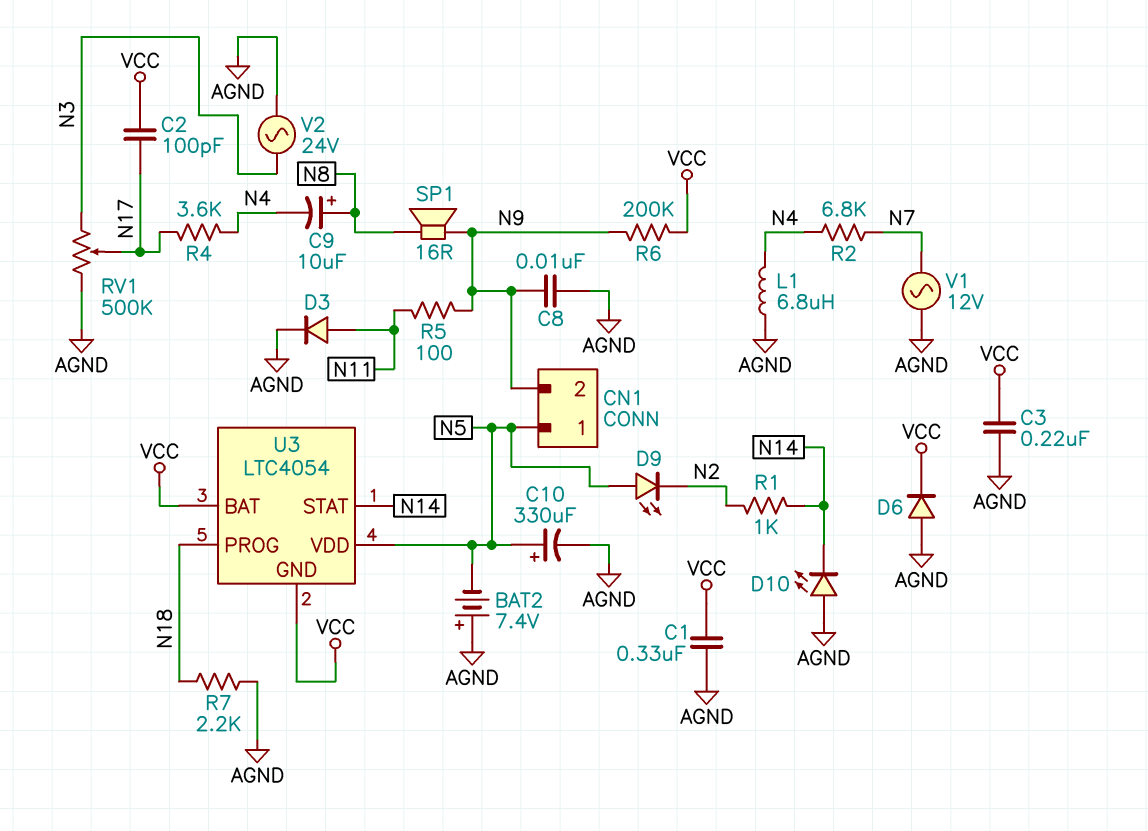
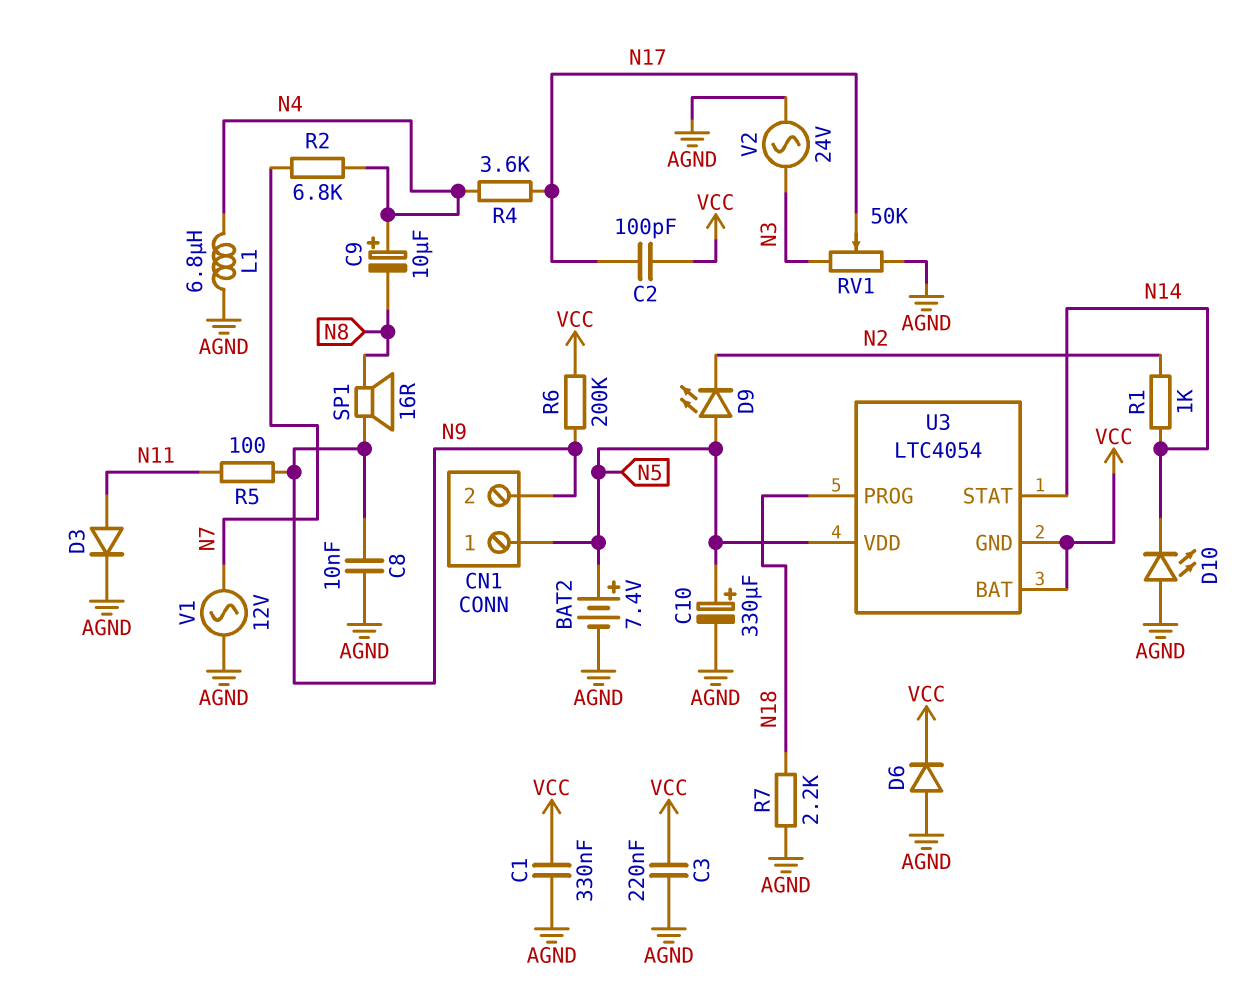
BAT2: 7.4V (plus AGND, minus N5) -> 7.4V (plus N5, minus AGND)
C9: 10uF (plus N8, minus N4) -> 10uF (plus N4, minus N8)
RV1: 500k (AGND, N3, wiper N17) -> 50k (AGND, N3, wiper N17)

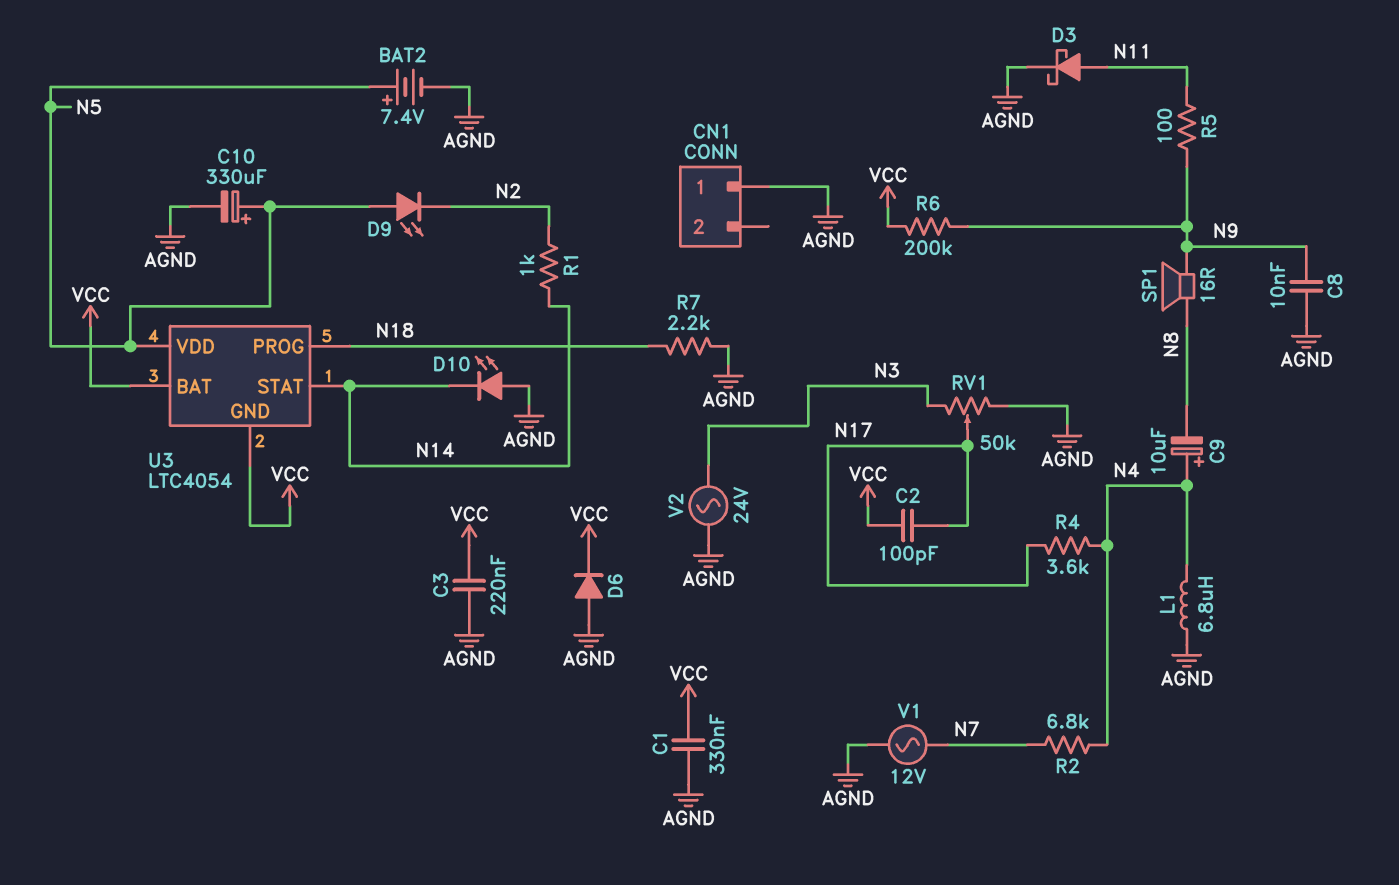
CN1 pin 1: N5 -> AGND
CN1 pin 2: N9 -> none
D3: diode (A N11, K AGND) -> schottky (A N11, K AGND)

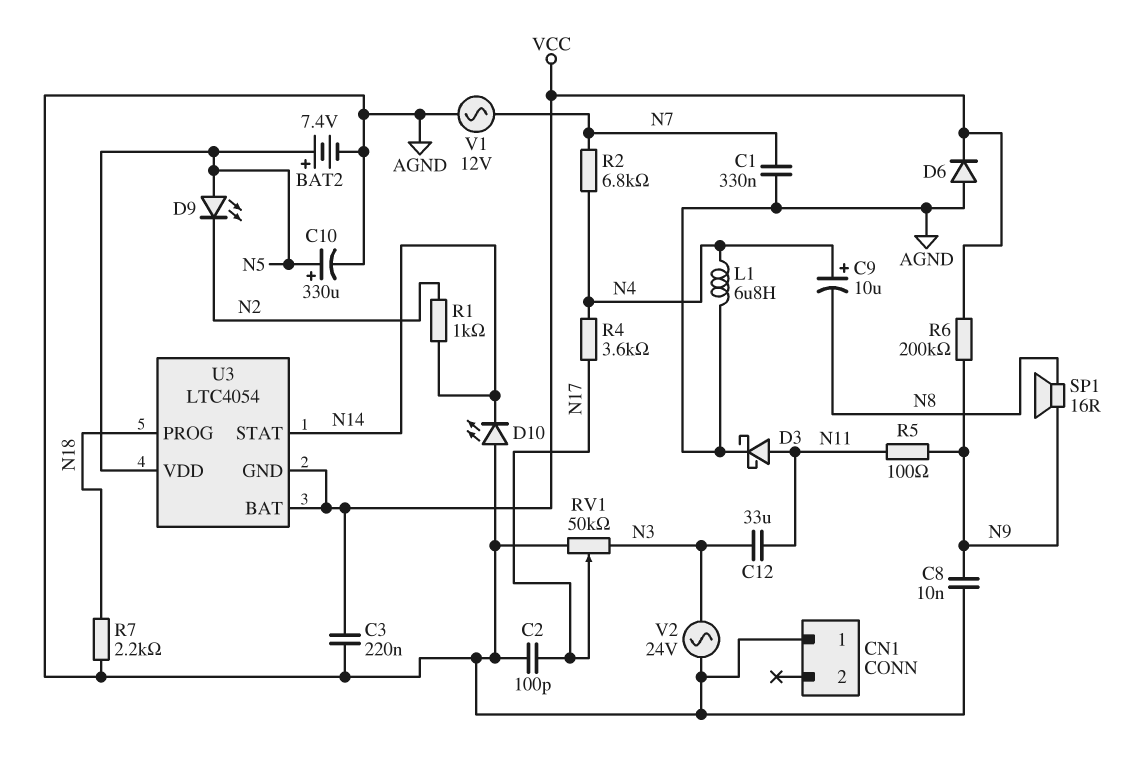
C1: 330nF (AGND, VCC) -> 330nF (AGND, N7)
C2: 100pF (N17, VCC) -> 100pF (AGND, N17)
C12: none -> 33uF (N3, N11)

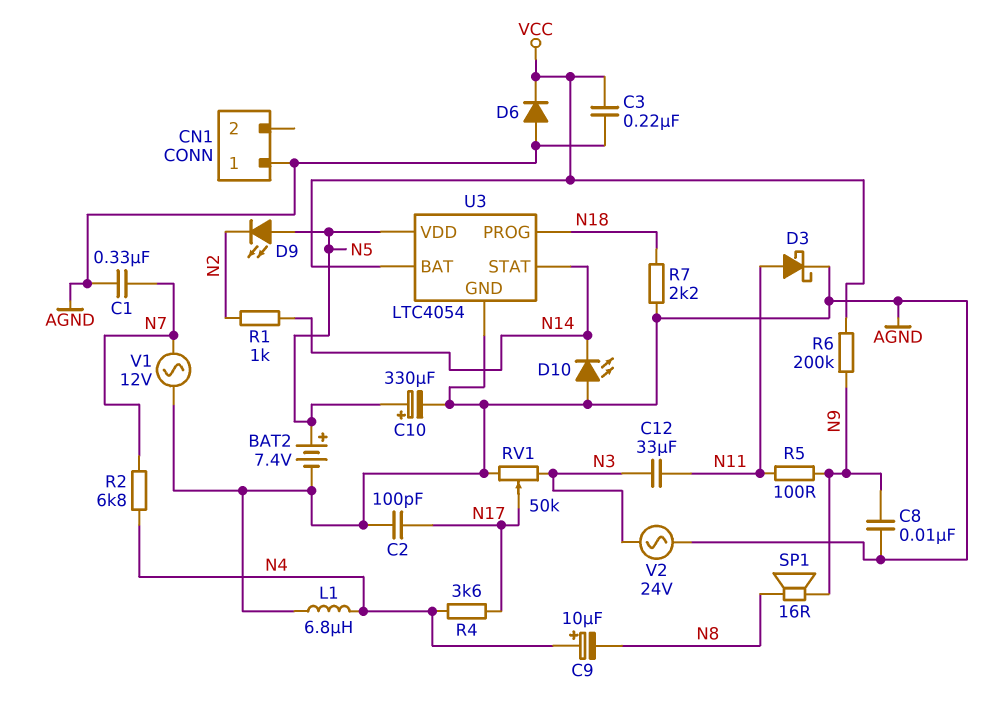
U3 pin GND: VCC -> AGND

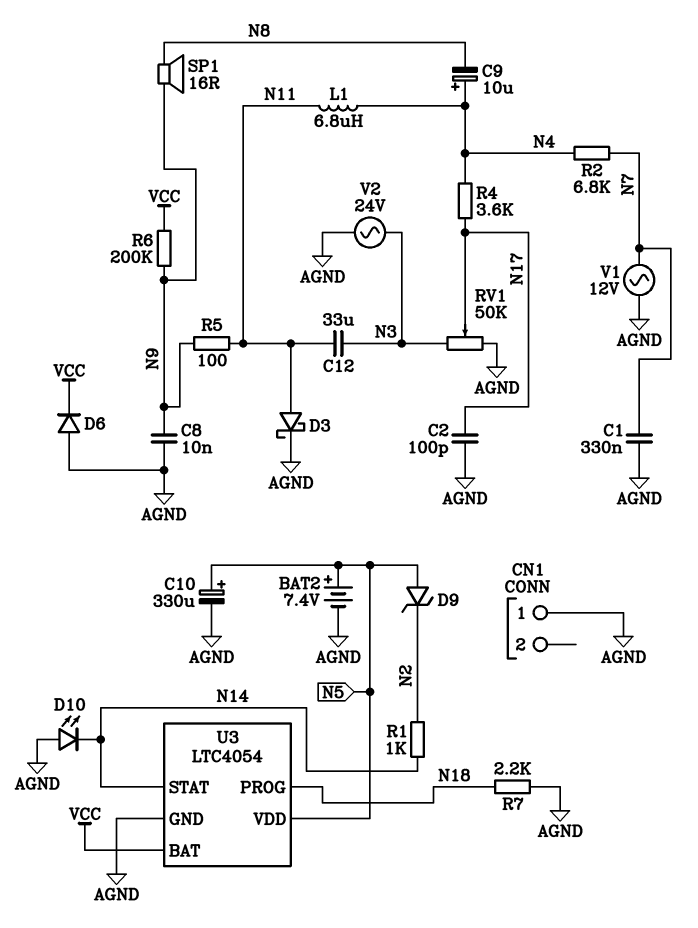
C3: 220nF (AGND, VCC) -> none
D9: LED (A N5, K N2) -> zener (A N5, K N2)
L1: 6.8uH (AGND, N4) -> 6.8uH (N4, N11)

